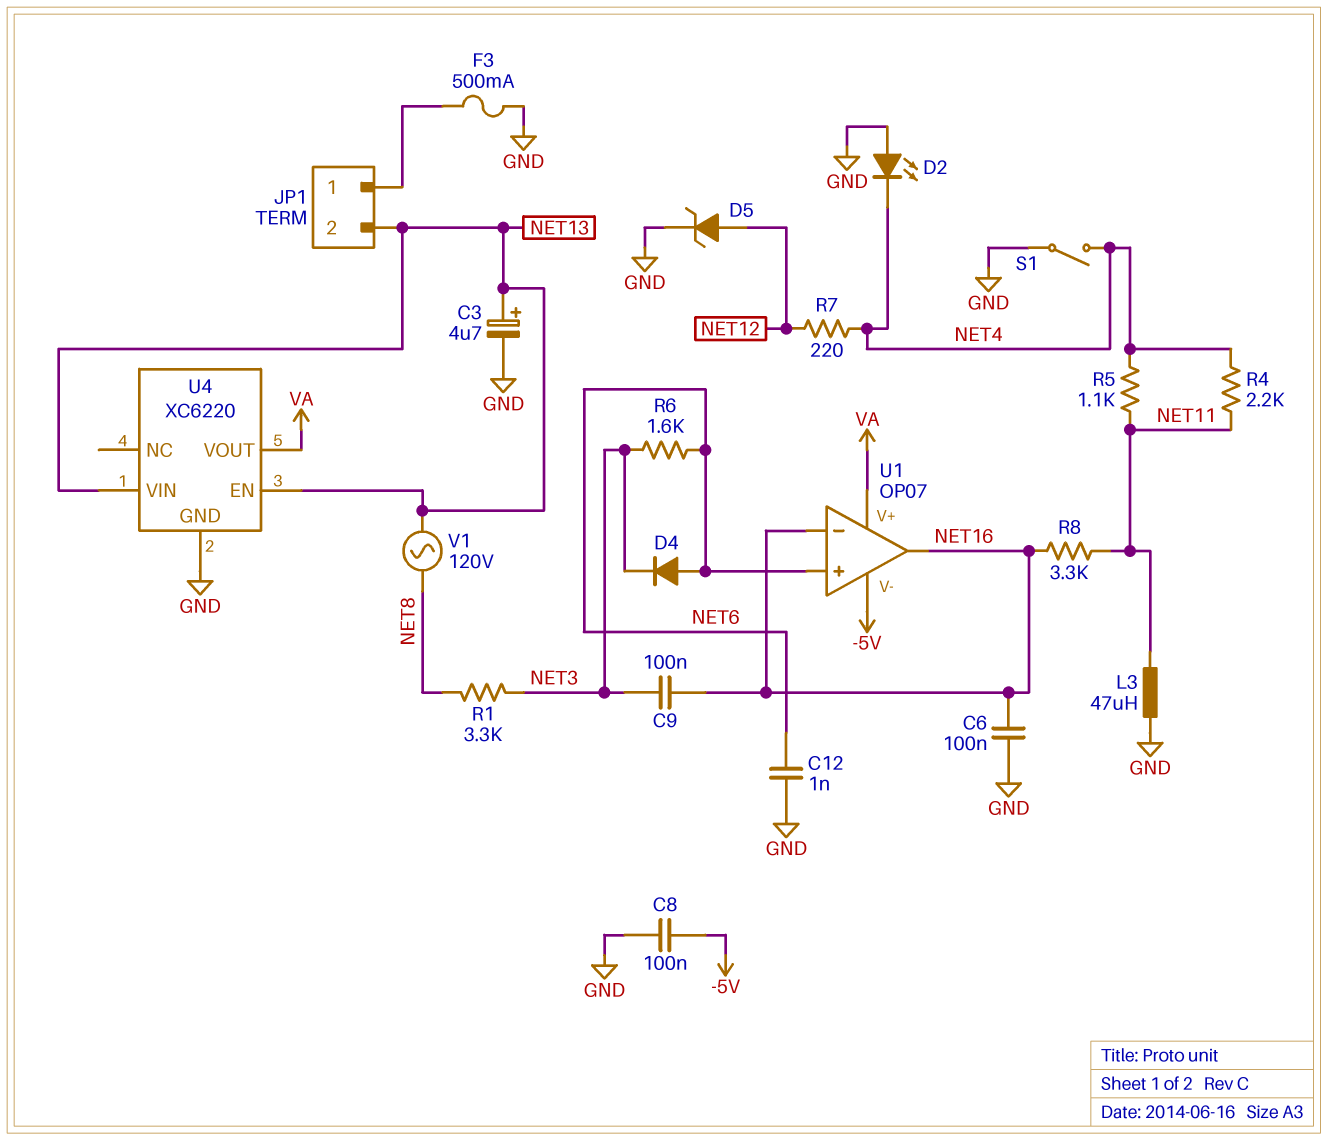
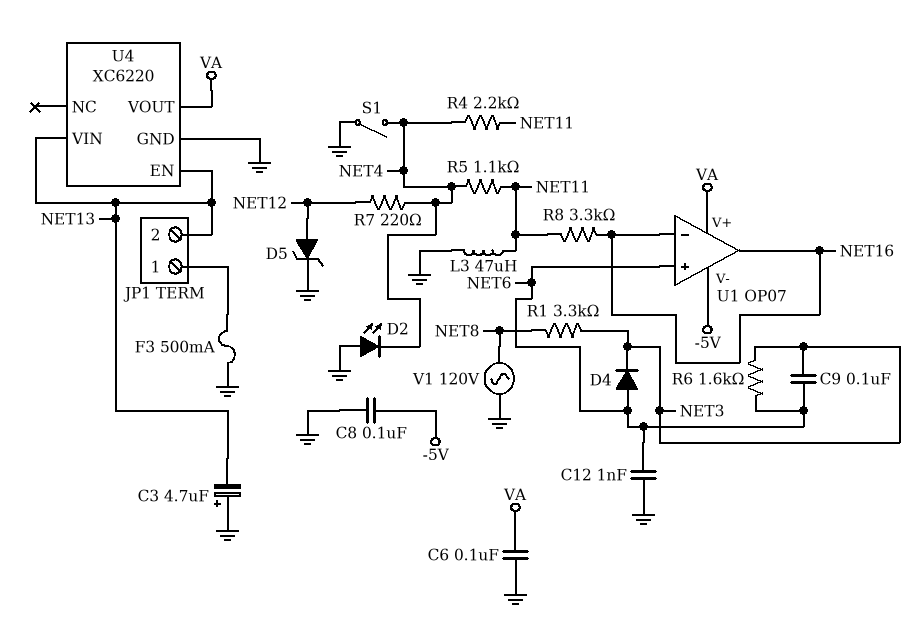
C3: 4.7uF (plus NET13, minus GND) -> 4.7uF (plus GND, minus NET13)
C6: 100nF (GND, NET16) -> 100nF (GND, VA)
C9: 100nF (NET3, NET16) -> 100nF (NET3, NET6)
V1: AC 120V (NET8, NET13) -> AC 120V (GND, NET8)

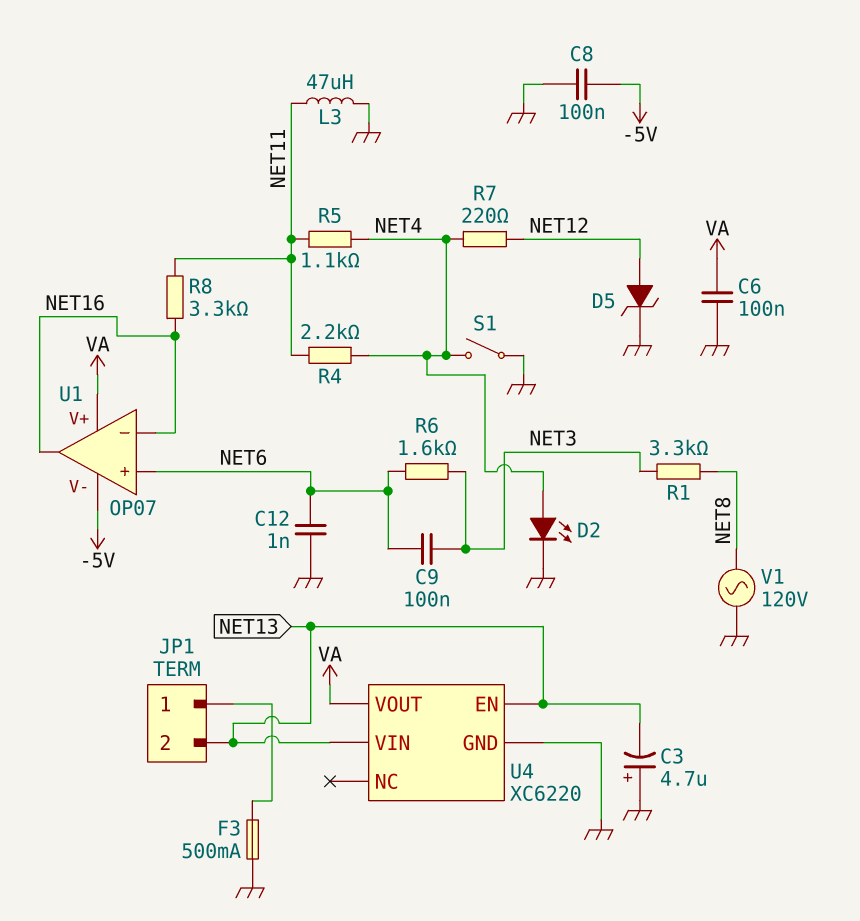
D2: LED (A GND, K NET4) -> LED (A NET4, K GND)
D4: diode (A NET6, K NET3) -> none

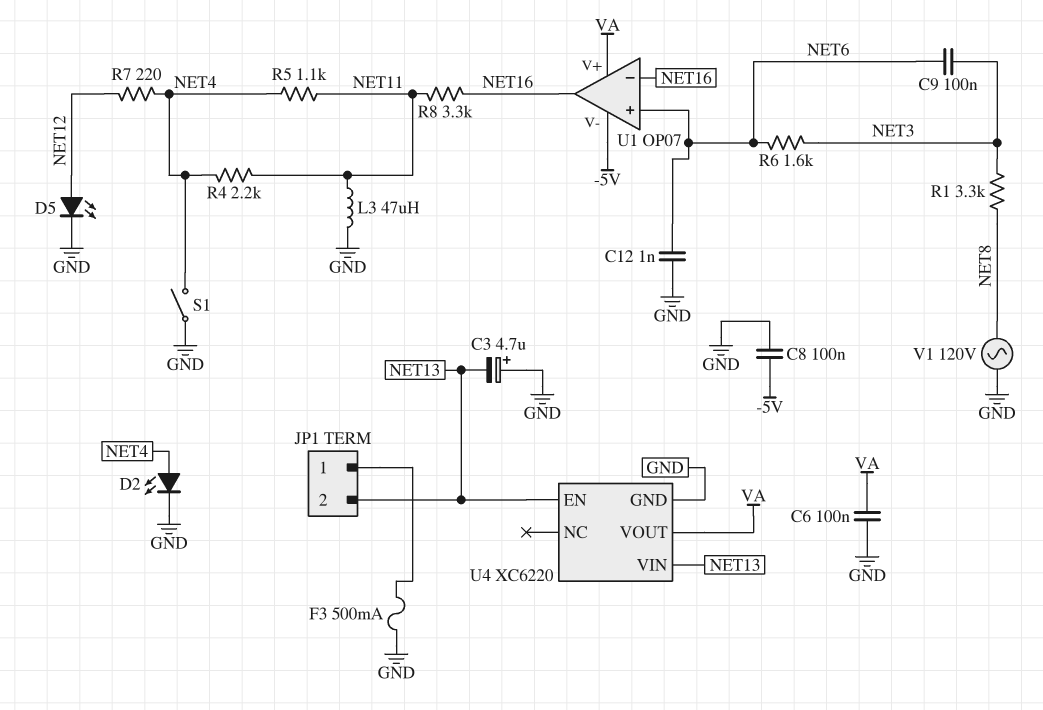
D5: zener (A NET12, K GND) -> LED (A NET12, K GND)

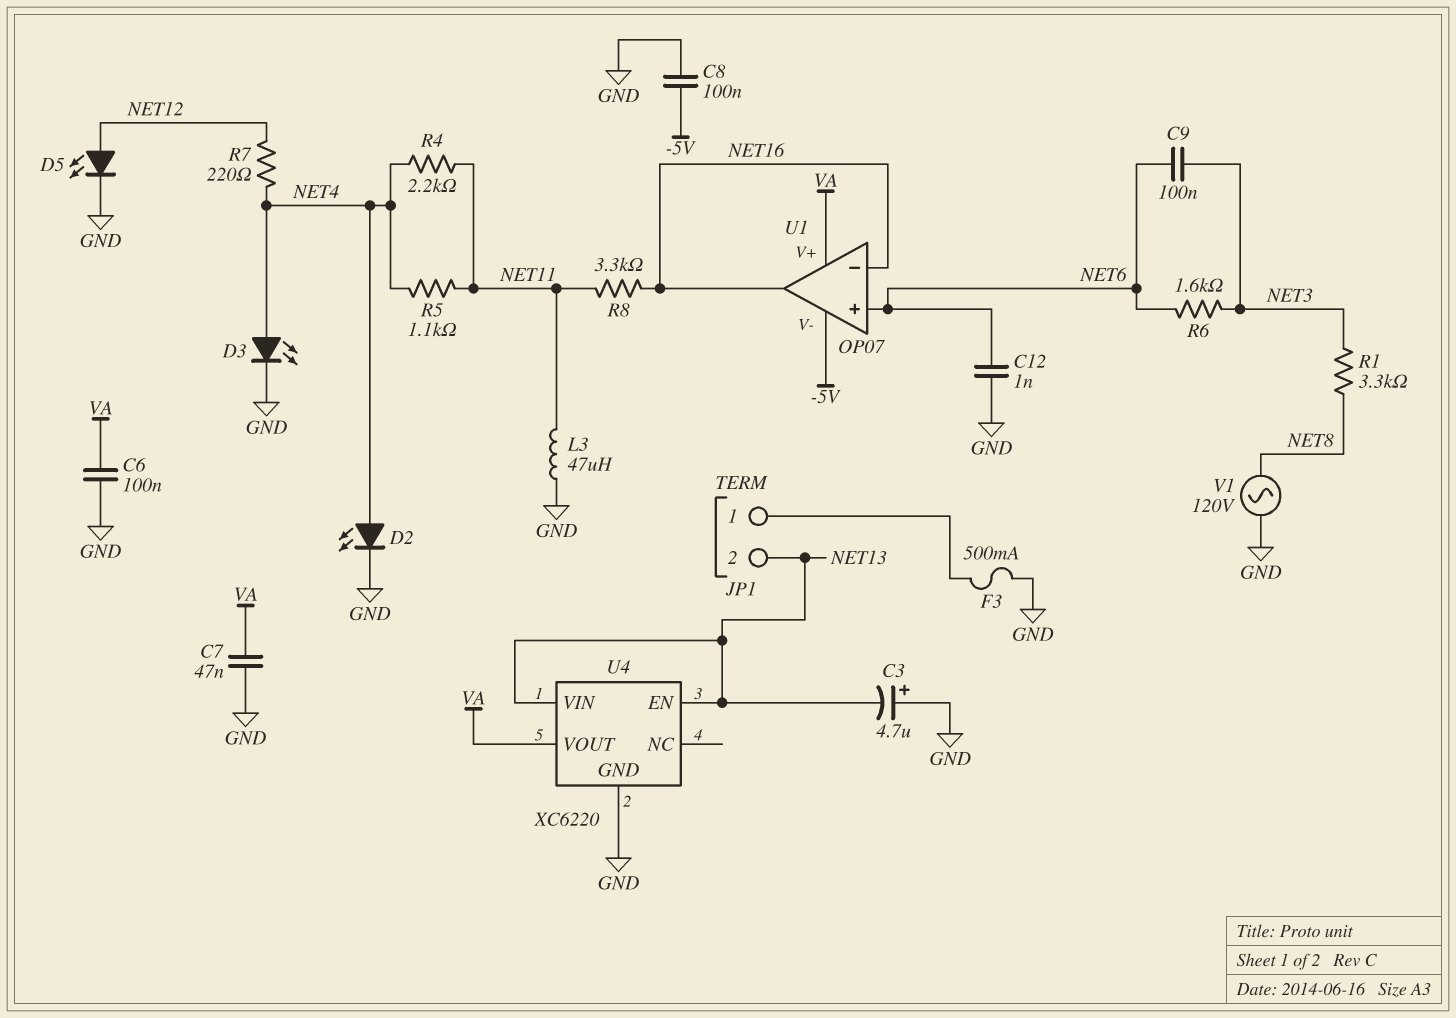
C7: none -> 47nF (GND, VA)
D3: none -> LED (A NET4, K GND)
S1: switch (GND, NET4) -> none

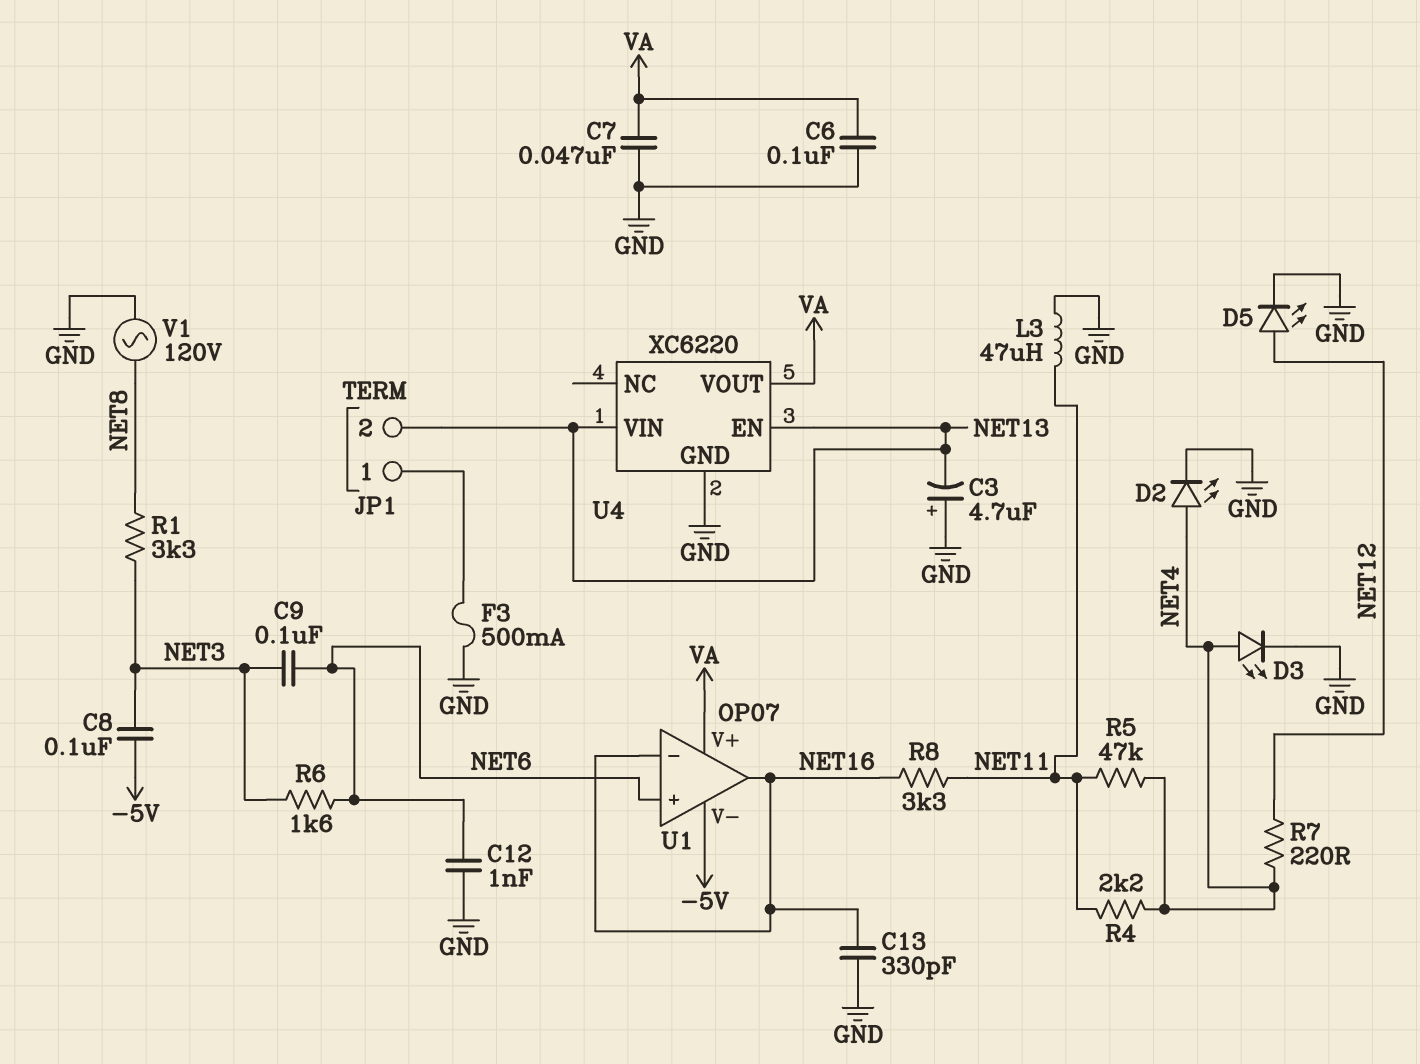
C8: 100nF (-5V, GND) -> 100nF (-5V, NET3)
C13: none -> 330pF (GND, NET16)
R5: 1.1k (NET4, NET11) -> 47k (NET4, NET11)

